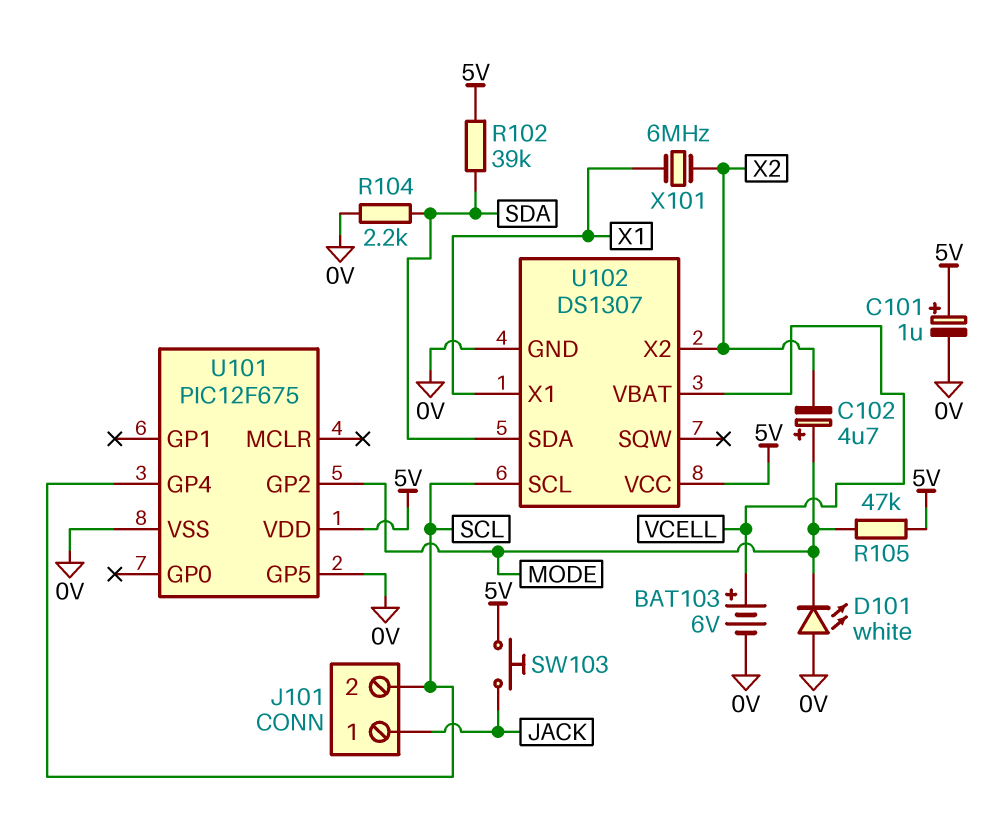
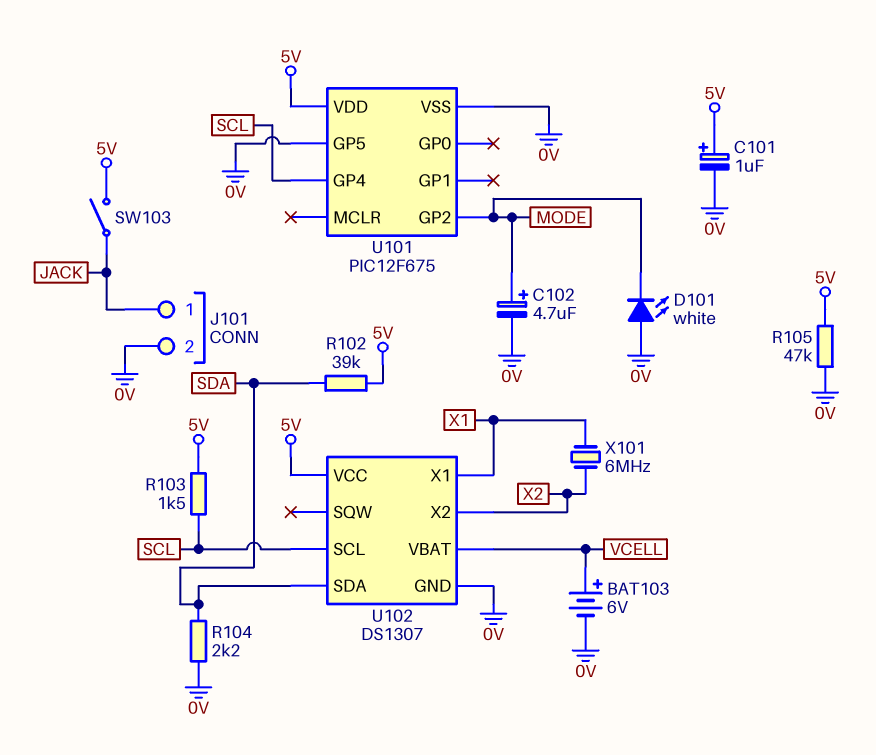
C102: 4.7uF (plus MODE, minus X2) -> 4.7uF (plus MODE, minus 0V)
J101 pin 2: SCL -> 0V
R103: none -> 1.5k (5V, SCL)
R105: 47k (5V, MODE) -> 47k (0V, 5V)
SW103: button (5V, JACK) -> switch (5V, JACK)

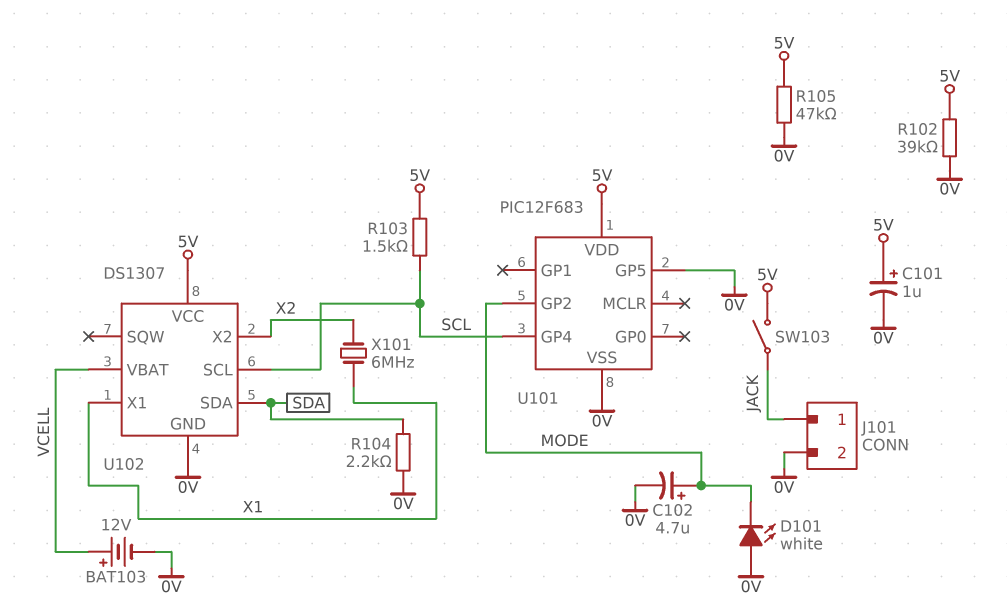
BAT103: 6V (plus VCELL, minus 0V) -> 12V (plus VCELL, minus 0V)
R102: 39k (5V, SDA) -> 39k (0V, 5V)
U101: PIC12F675 -> PIC12F683

